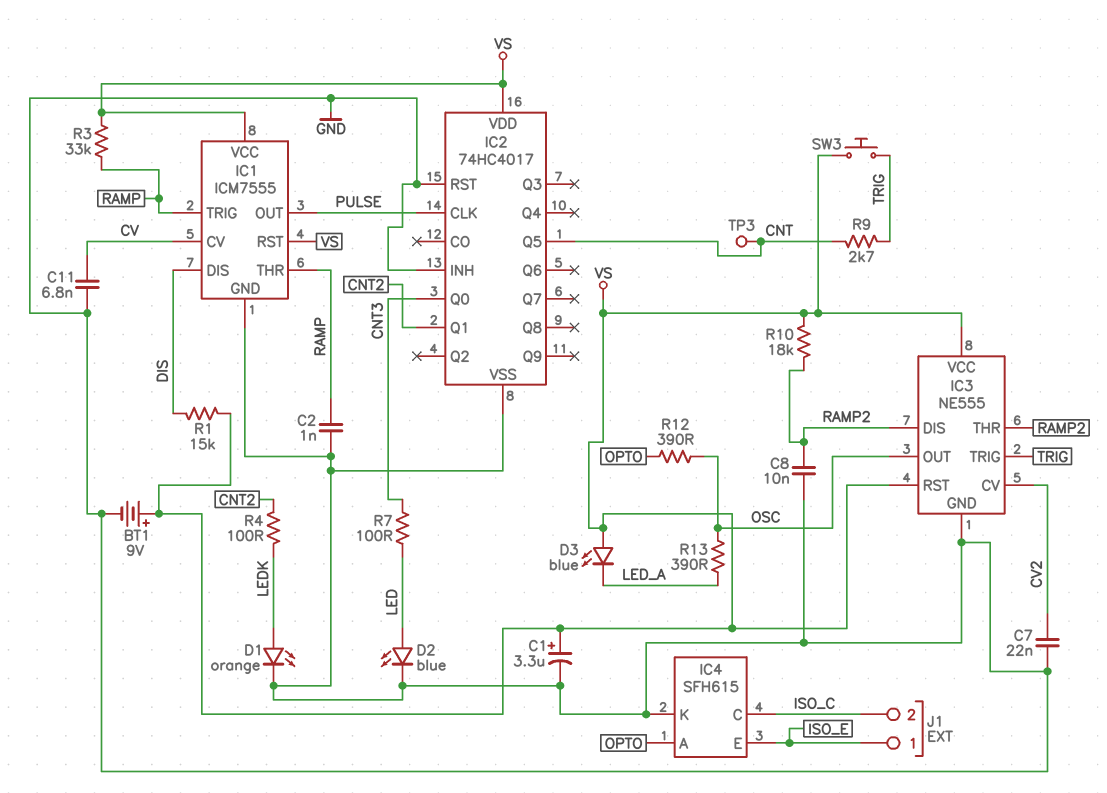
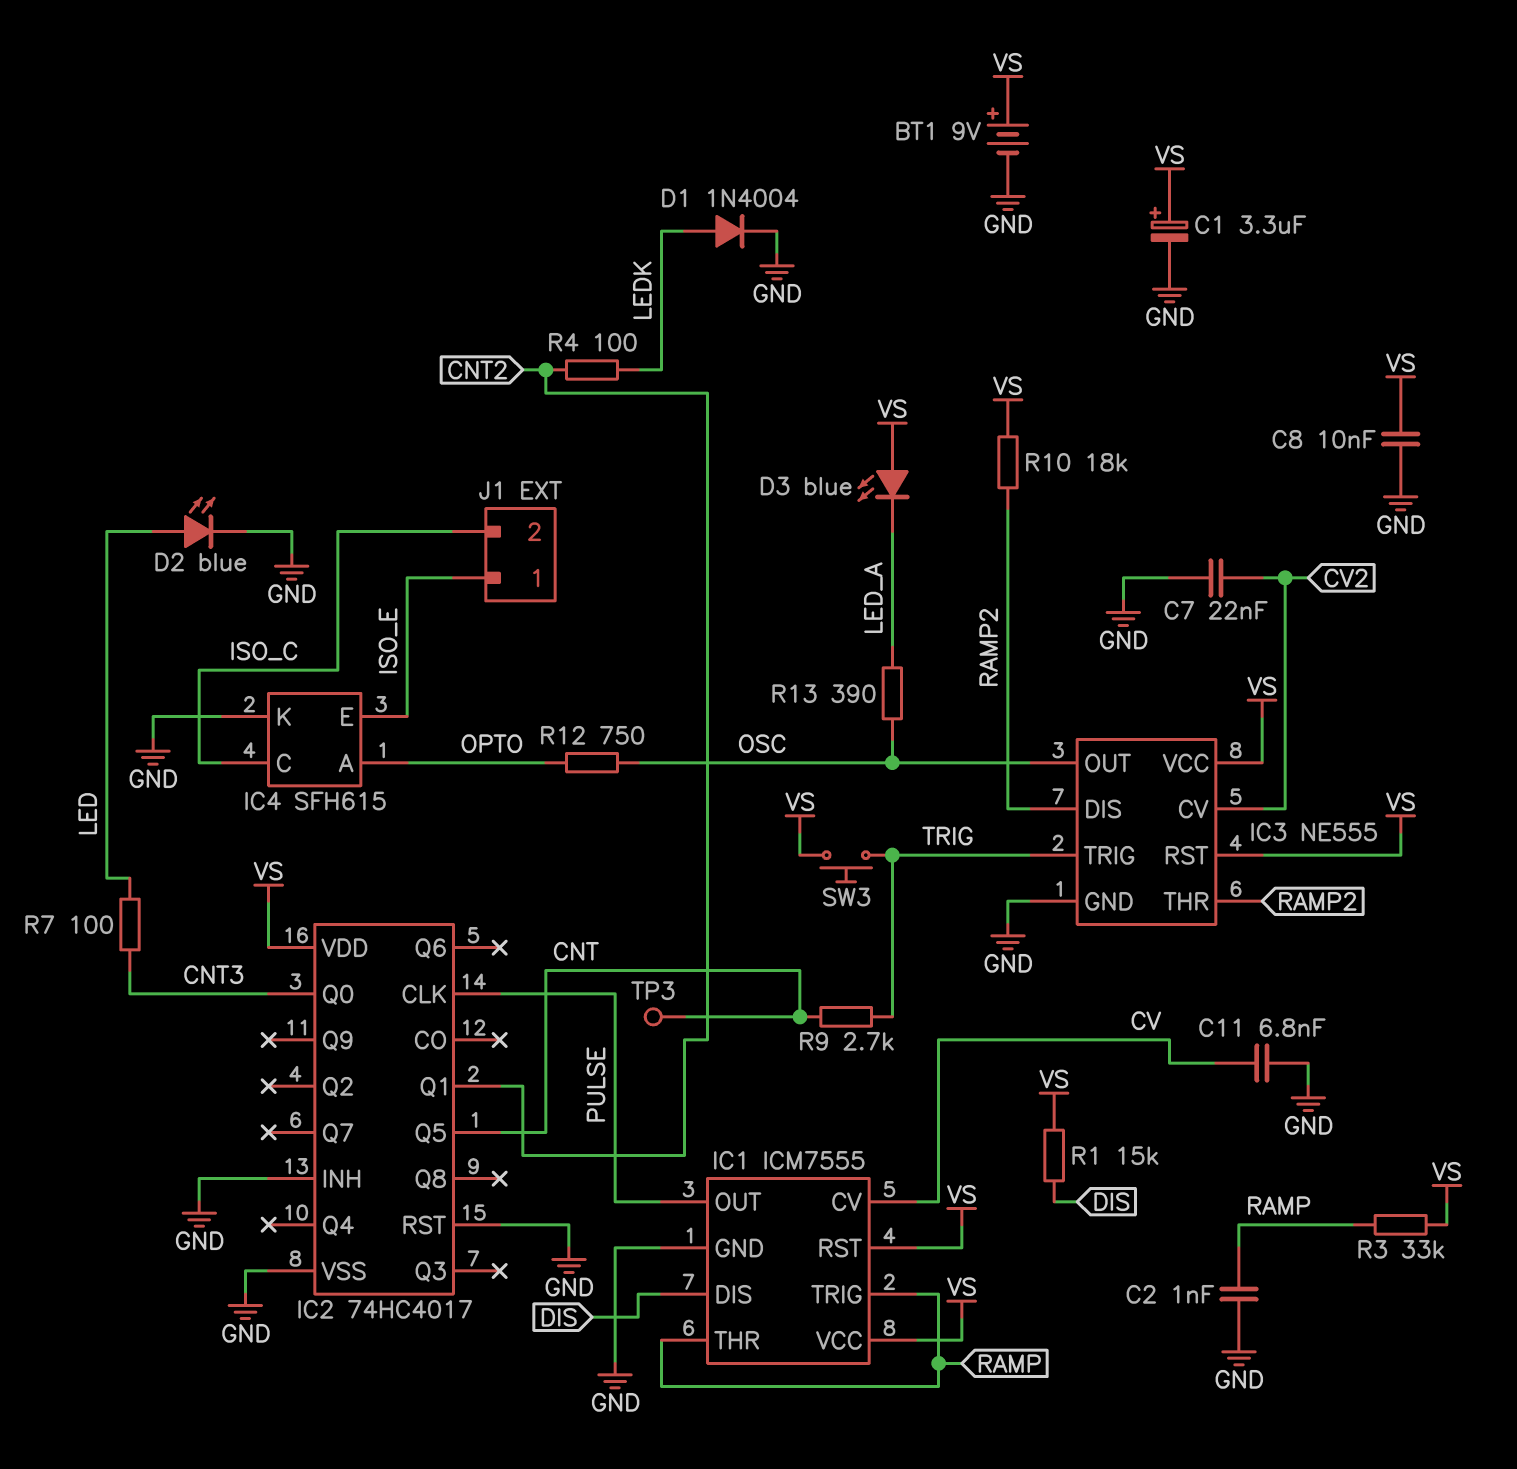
C8: 10nF (GND, RAMP2) -> 10nF (GND, VS)
D1: LED orange (A LEDK, K GND) -> diode 1N4004 (A LEDK, K GND)
R12: 390 (OPTO, OSC) -> 750 (OPTO, OSC)

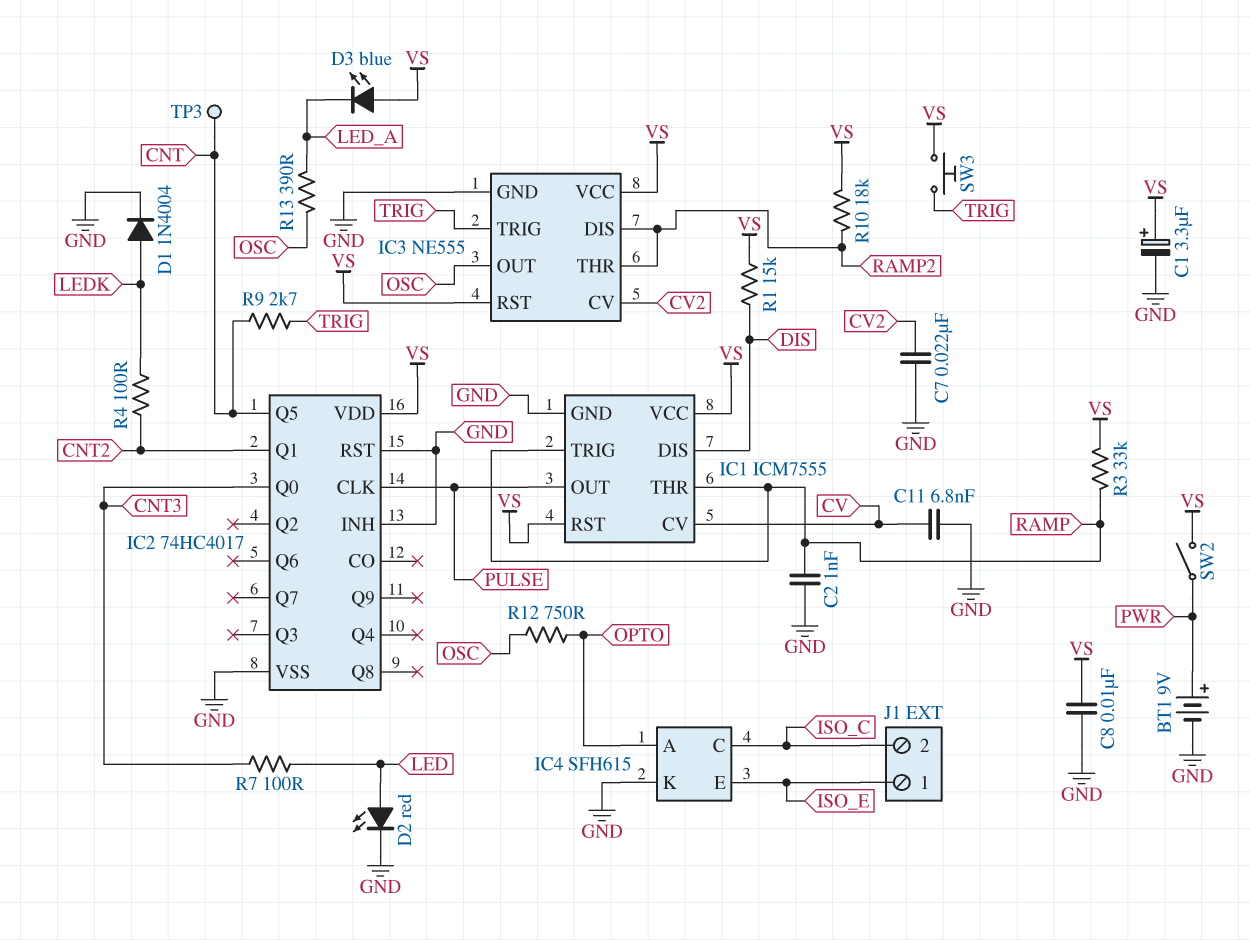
BT1: 9V (plus VS, minus GND) -> 9V (plus PWR, minus GND)
D2: LED blue (A LED, K GND) -> LED red (A LED, K GND)
SW2: none -> switch (PWR, VS)

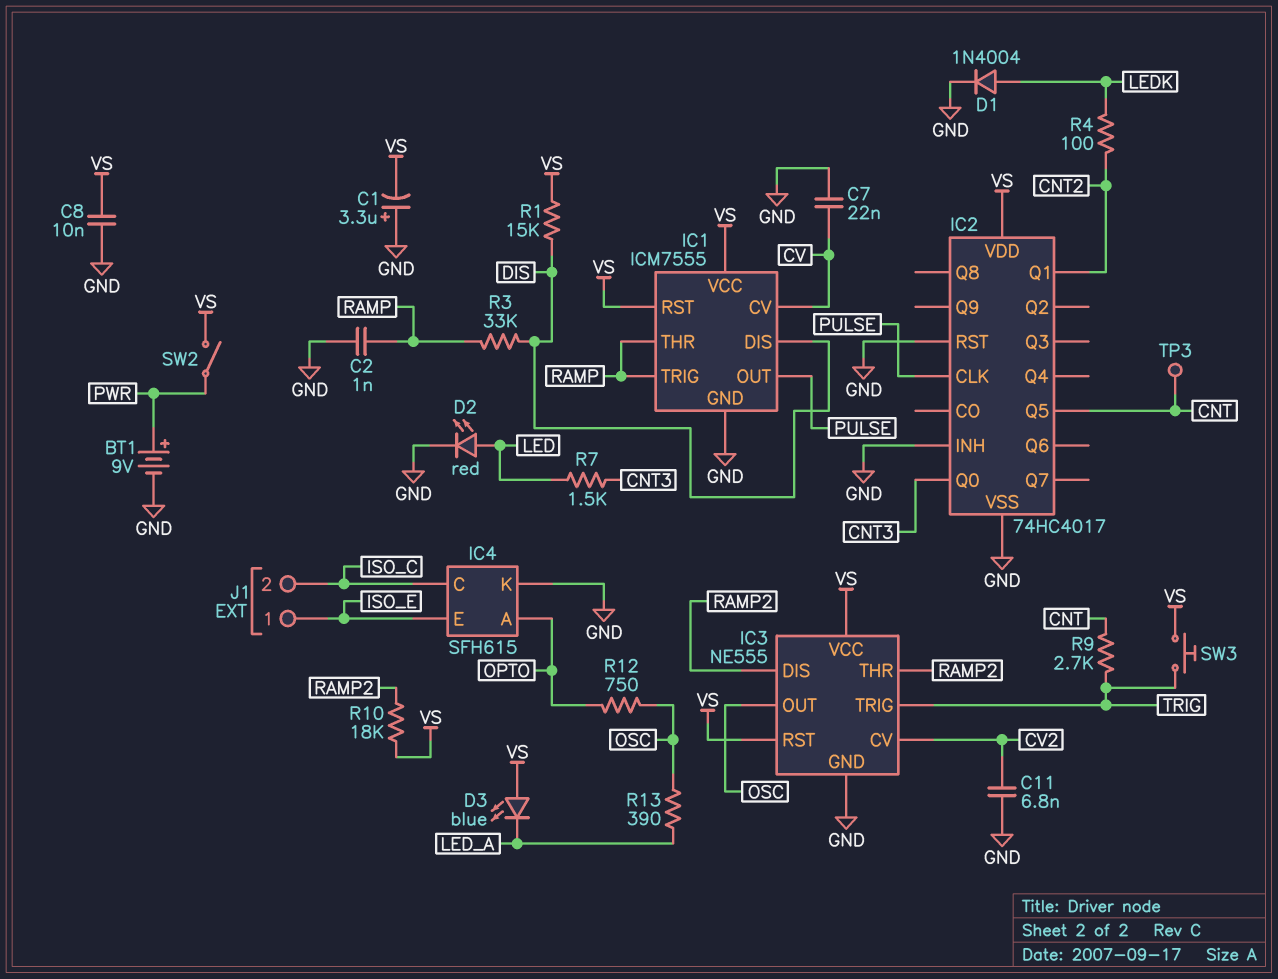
C1: 3.3uF (plus VS, minus GND) -> 3.3uF (plus GND, minus VS)
C7: 22nF (CV2, GND) -> 22nF (CV, GND)
C11: 6.8nF (CV, GND) -> 6.8nF (CV2, GND)
R3: 33k (RAMP, VS) -> 33k (DIS, RAMP)
R7: 100 (CNT3, LED) -> 1.5k (CNT3, LED)

